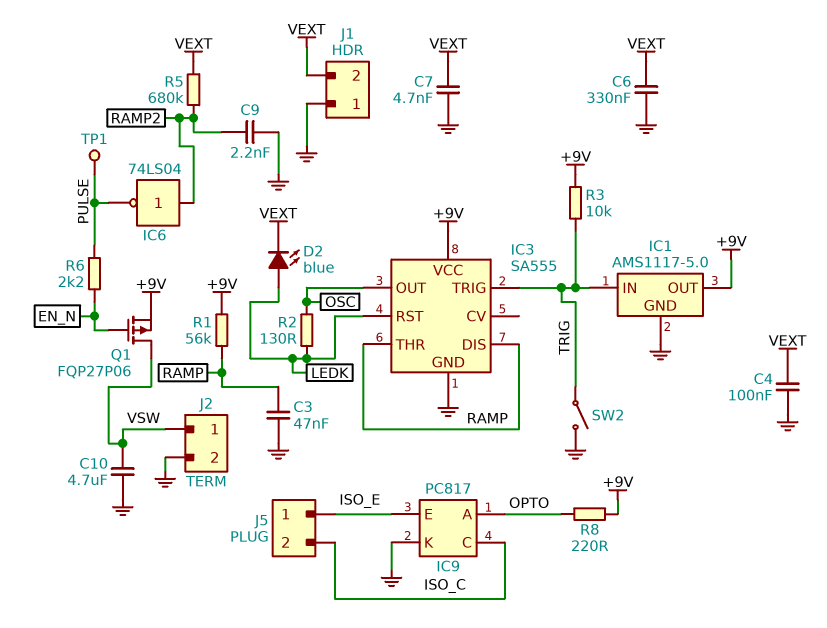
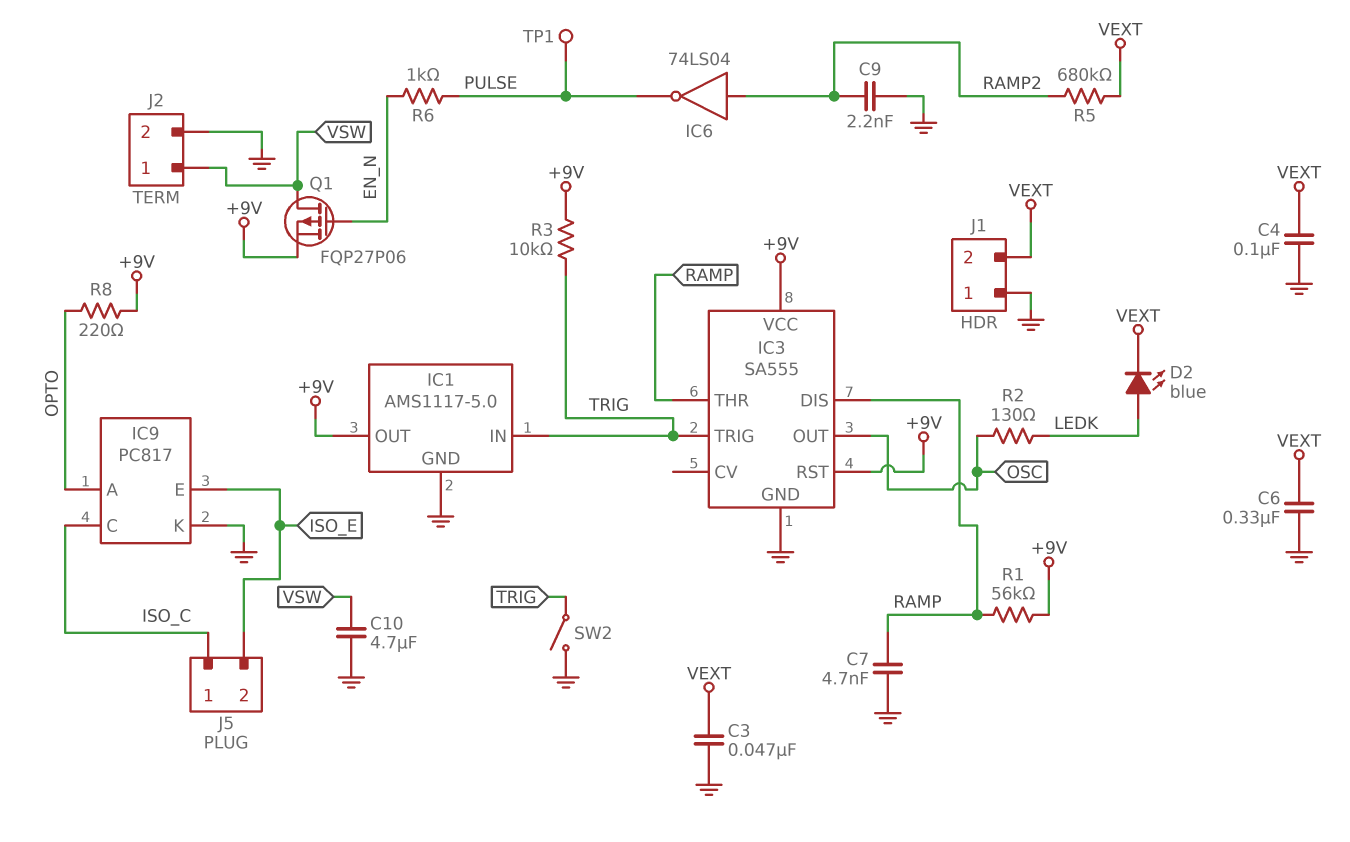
C3: 47nF (GND, RAMP) -> 47nF (GND, VEXT)
C7: 4.7nF (GND, VEXT) -> 4.7nF (GND, RAMP)
IC3 pin RST: LEDK -> +9V
J5 pin 1: ISO_E -> ISO_C
J5 pin 2: ISO_C -> ISO_E
R6: 2.2k (EN_N, PULSE) -> 1k (EN_N, PULSE)

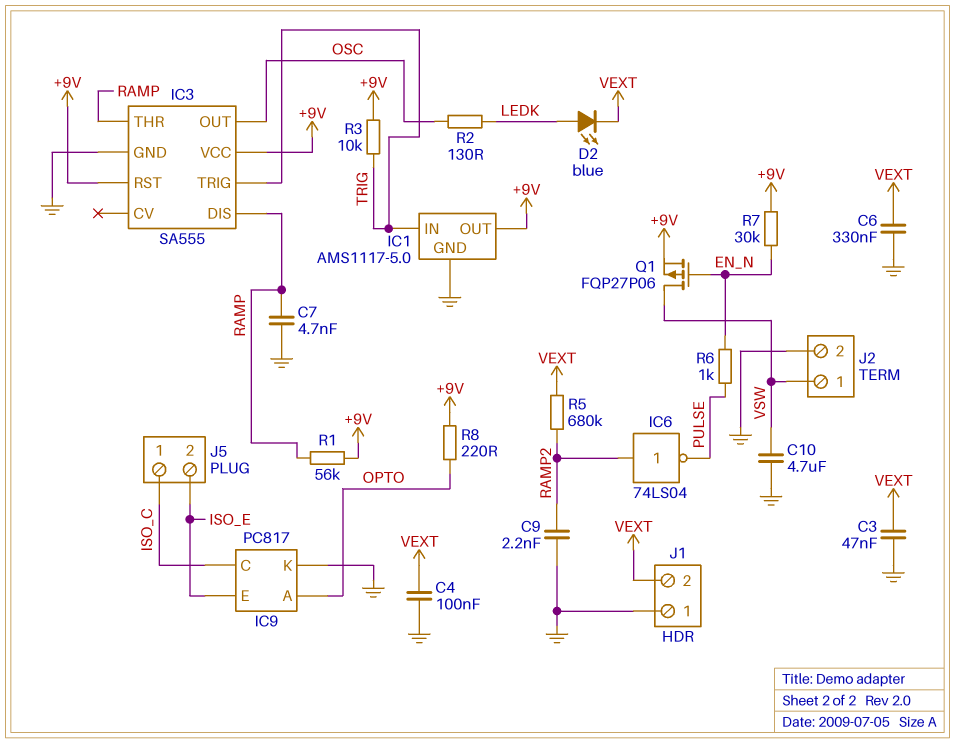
R7: none -> 30k (+9V, EN_N)
SW2: switch (GND, TRIG) -> none
TP1: test point (PULSE) -> none

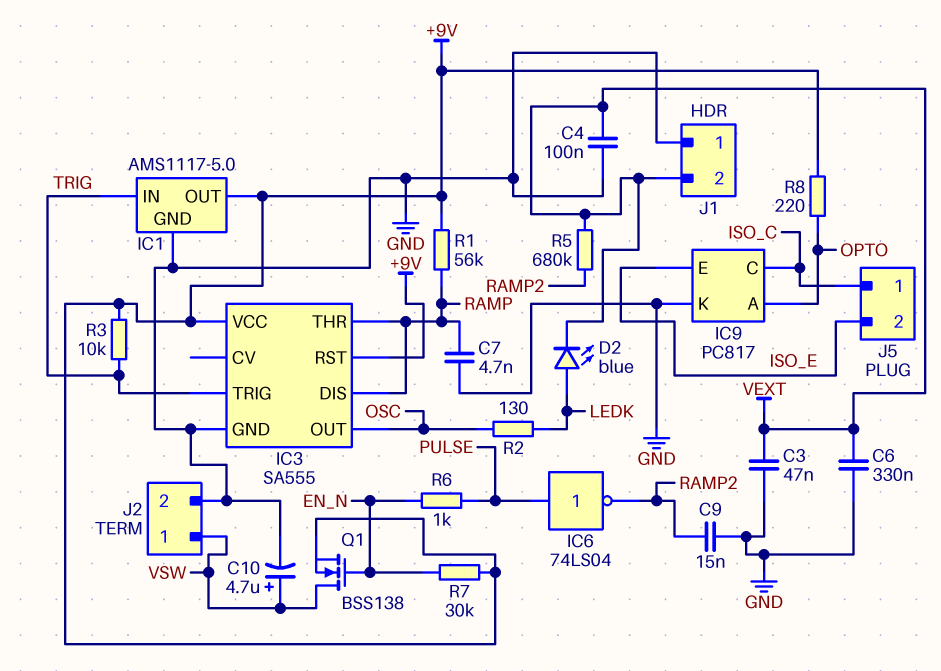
C9: 2.2nF (GND, RAMP2) -> 15nF (GND, RAMP2)
C10: 4.7uF (GND, VSW) -> 4.7uF (plus VSW, minus GND)
IC6: NOT 74LS04 (in RAMP2, out PULSE) -> NOT 74LS04 (in PULSE, out RAMP2)
Q1: PMOS FQP27P06 (G EN_N, D VSW, S +9V) -> NMOS BSS138 (G EN_N, D VSW, S +9V)

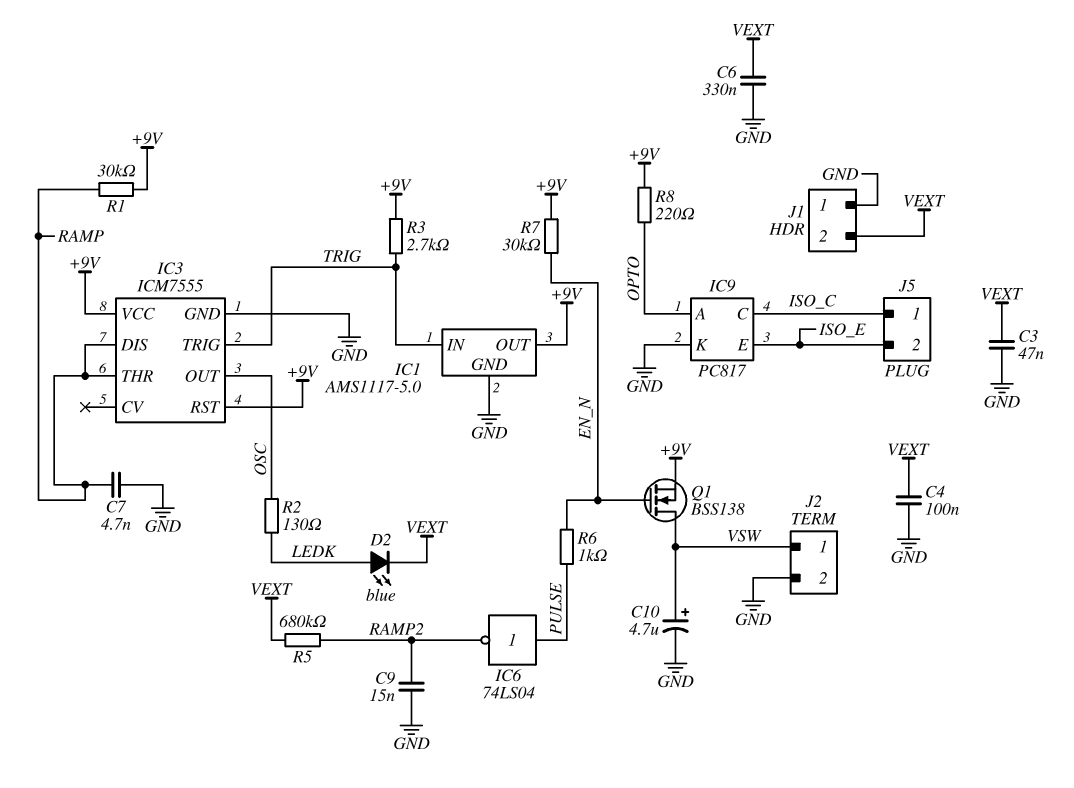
IC3: SA555 -> ICM7555
R1: 56k (+9V, RAMP) -> 30k (+9V, RAMP)
R3: 10k (+9V, TRIG) -> 2.7k (+9V, TRIG)

